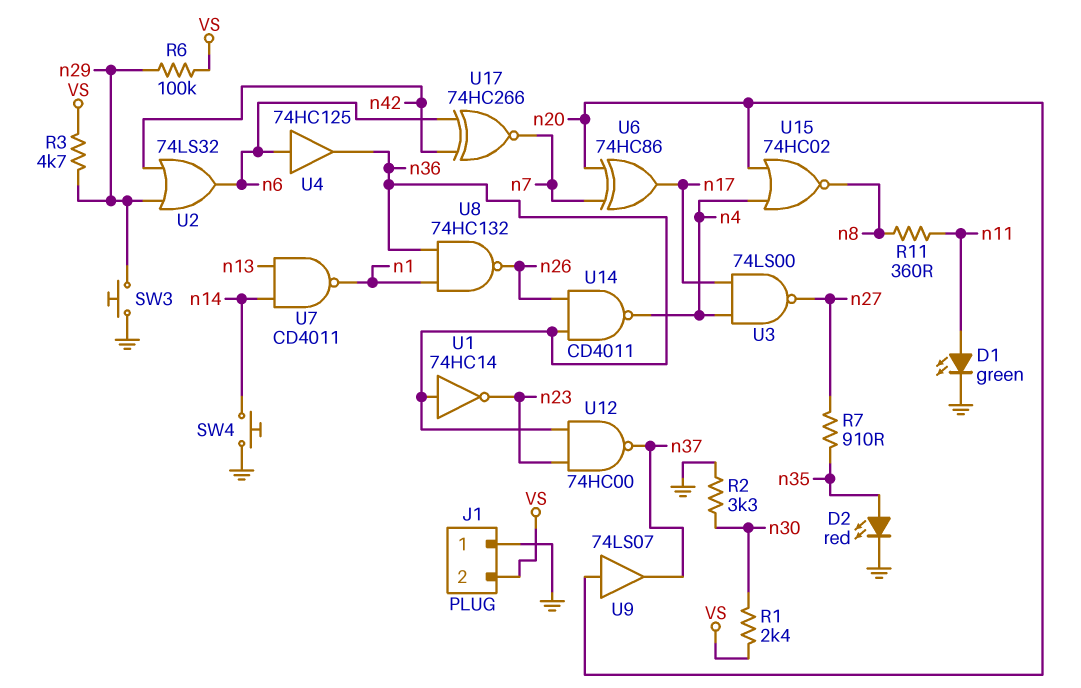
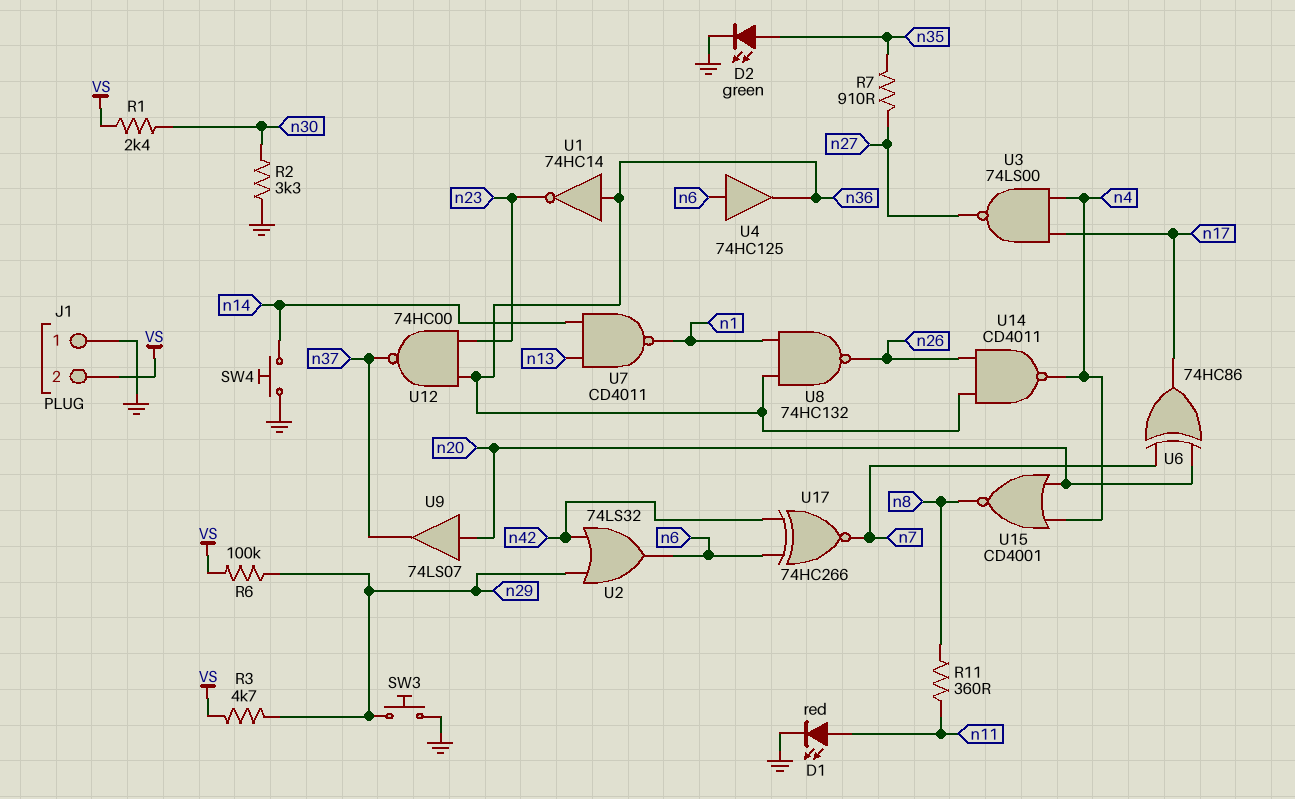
D1: LED green (A n11, K GND) -> LED red (A n11, K GND)
D2: LED red (A n35, K GND) -> LED green (A n35, K GND)
U15: NOR 74HC02 (in n4, in n20, out n8) -> NOR CD4001 (in n4, in n20, out n8)

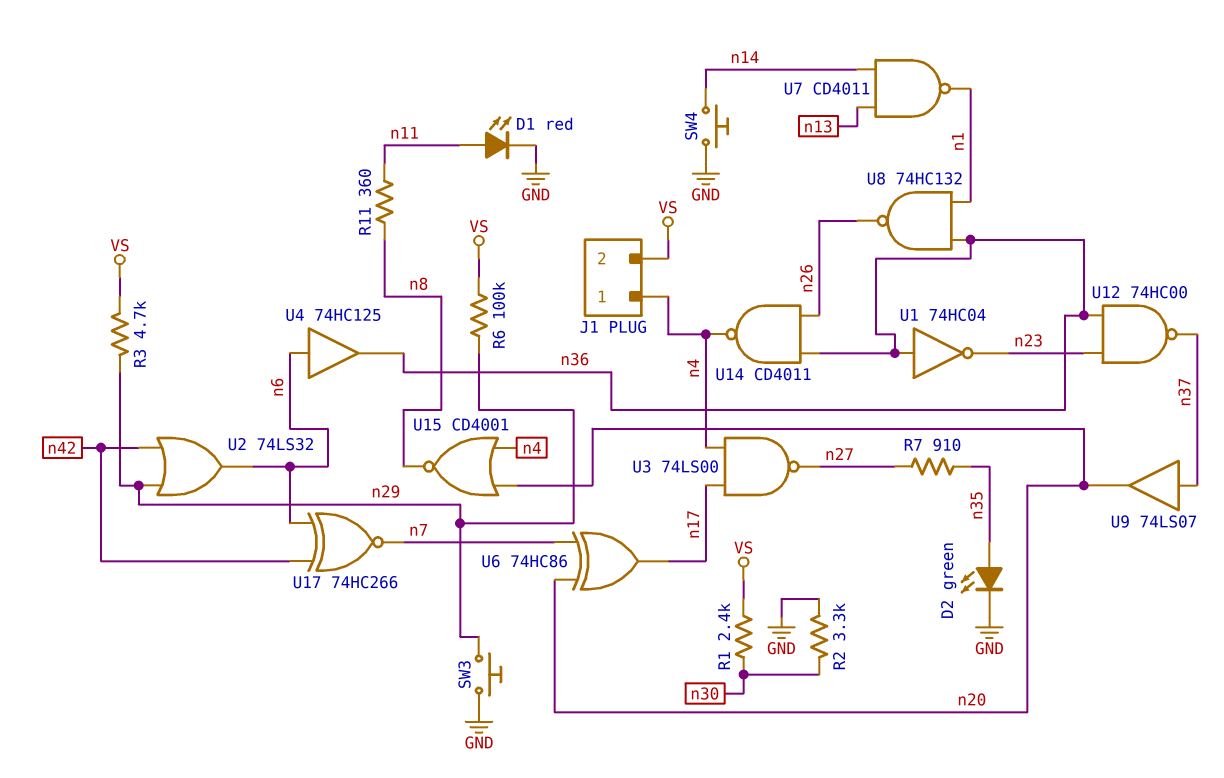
J1 pin 1: GND -> n4
U1: NOT 74HC14 (in n36, out n23) -> NOT 74HC04 (in n36, out n23)
U9: buffer 74LS07 (in n20, out n37) -> buffer 74LS07 (in n37, out n20)

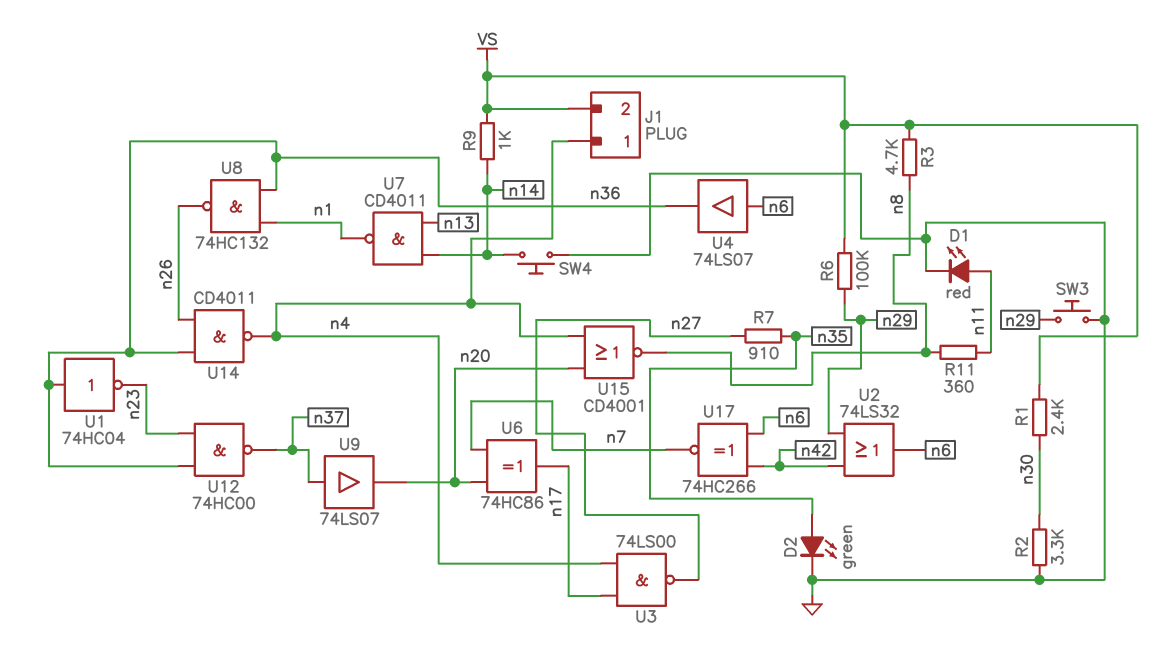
R3: 4.7k (VS, n29) -> 4.7k (VS, n8)
R9: none -> 1k (VS, n14)
U4: buffer 74HC125 (in n6, out n36) -> buffer 74LS07 (in n6, out n36)

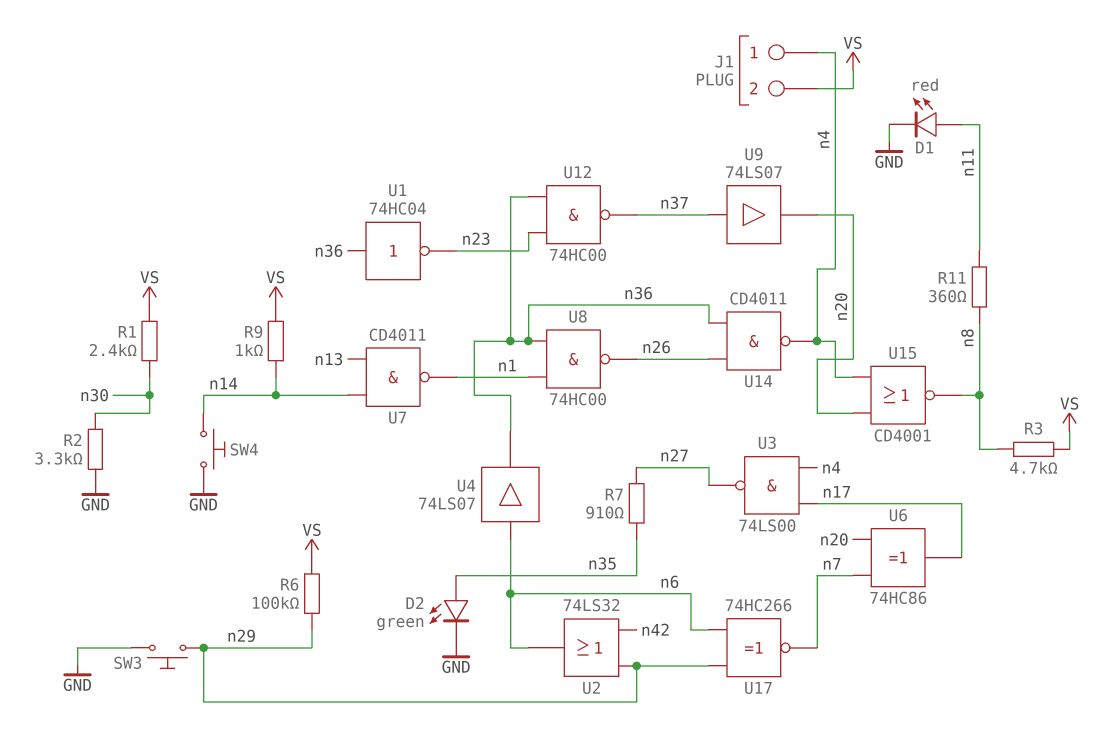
U8: NAND 74HC132 (in n1, in n36, out n26) -> NAND 74HC00 (in n1, in n36, out n26)
U17: XNOR 74HC266 (in n6, in n42, out n7) -> XNOR 74HC266 (in n6, in n29, out n7)

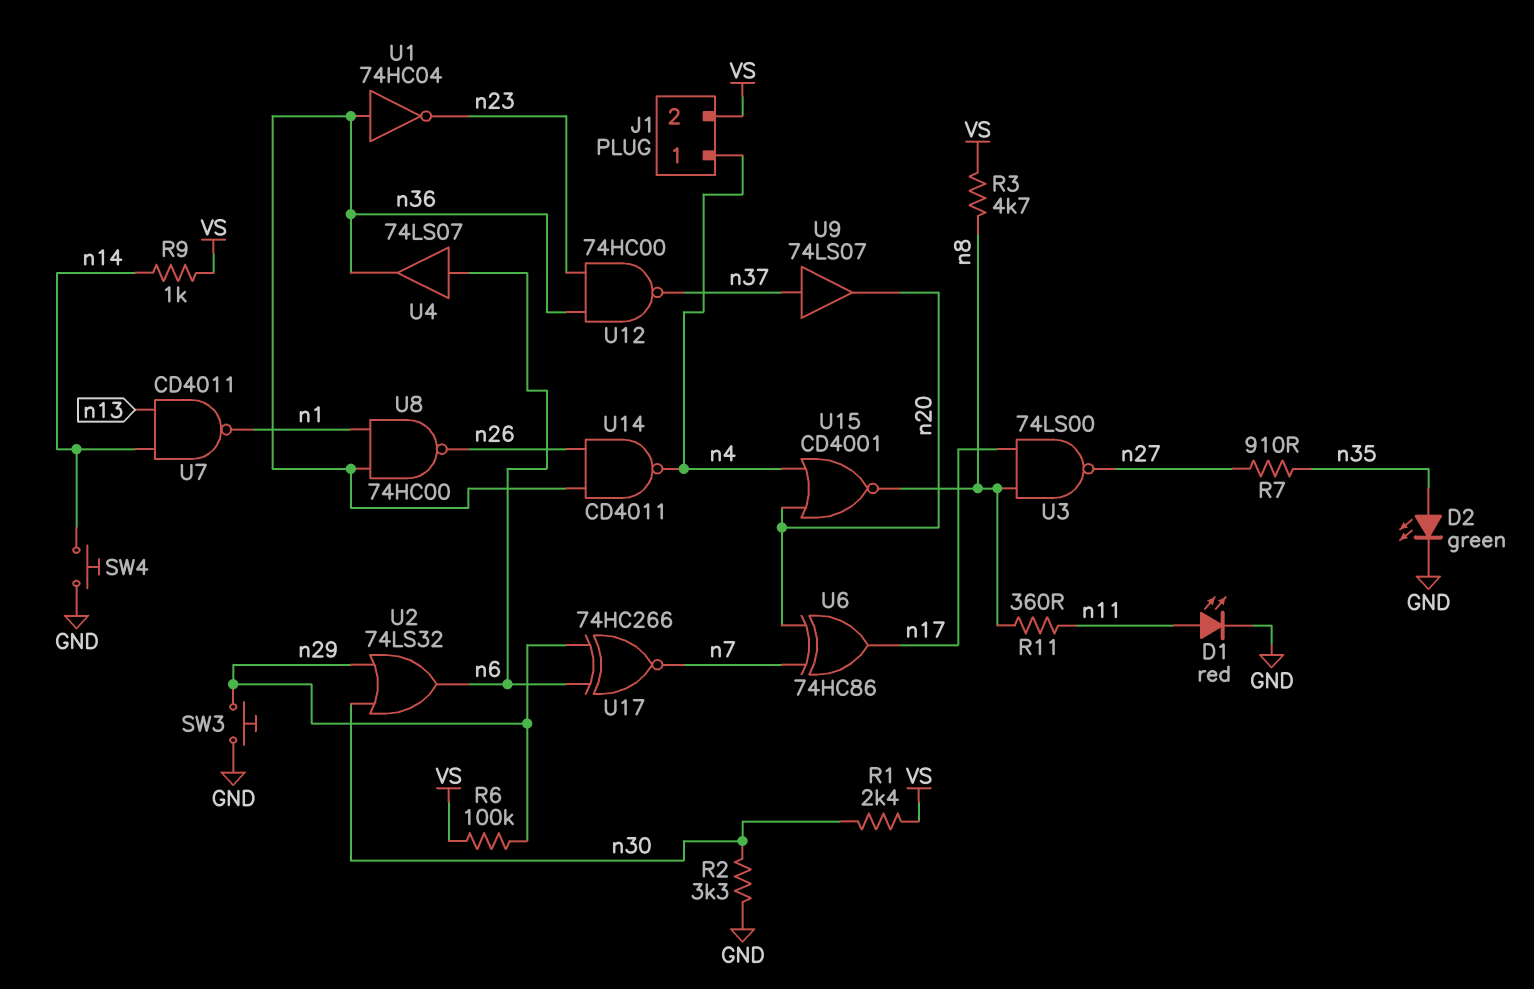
U2: OR 74LS32 (in n29, in n42, out n6) -> OR 74LS32 (in n29, in n30, out n6)
U3: NAND 74LS00 (in n4, in n17, out n27) -> NAND 74LS00 (in n8, in n17, out n27)

